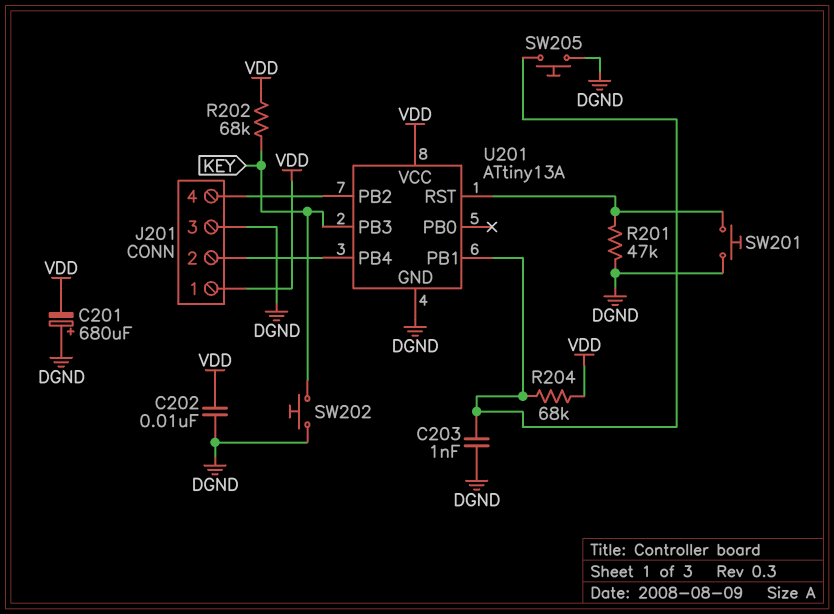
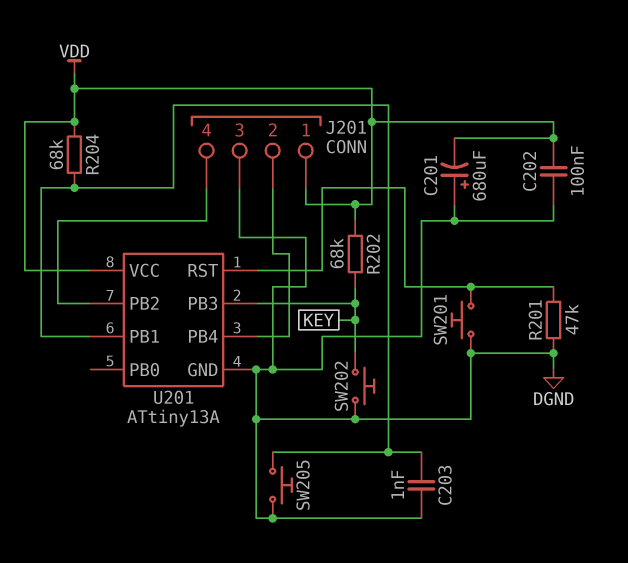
C202: 10nF (DGND, VDD) -> 100nF (DGND, VDD)

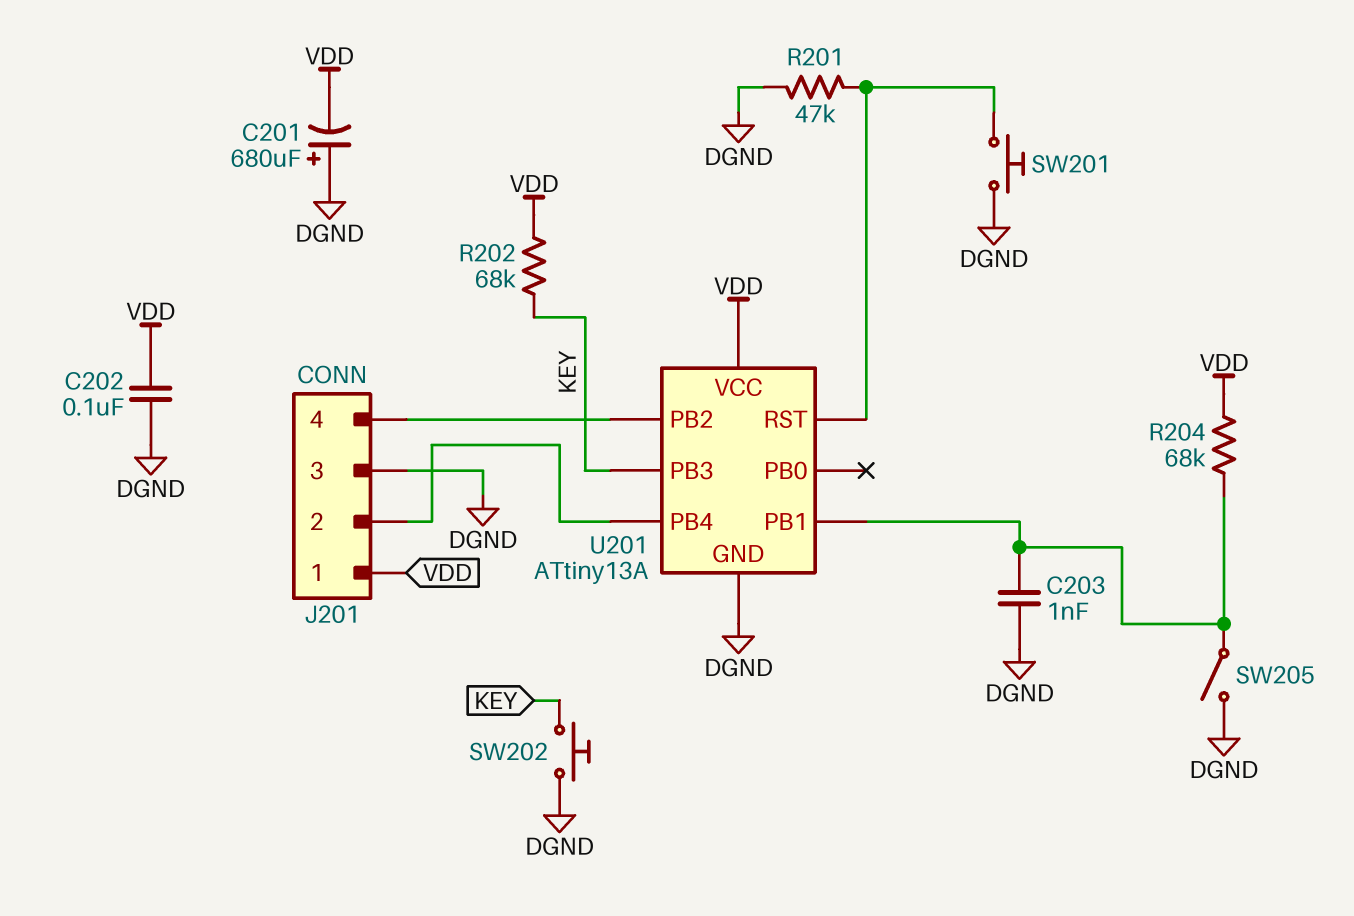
SW205: button (DGND, U201/PB1) -> switch (DGND, U201/PB1)

